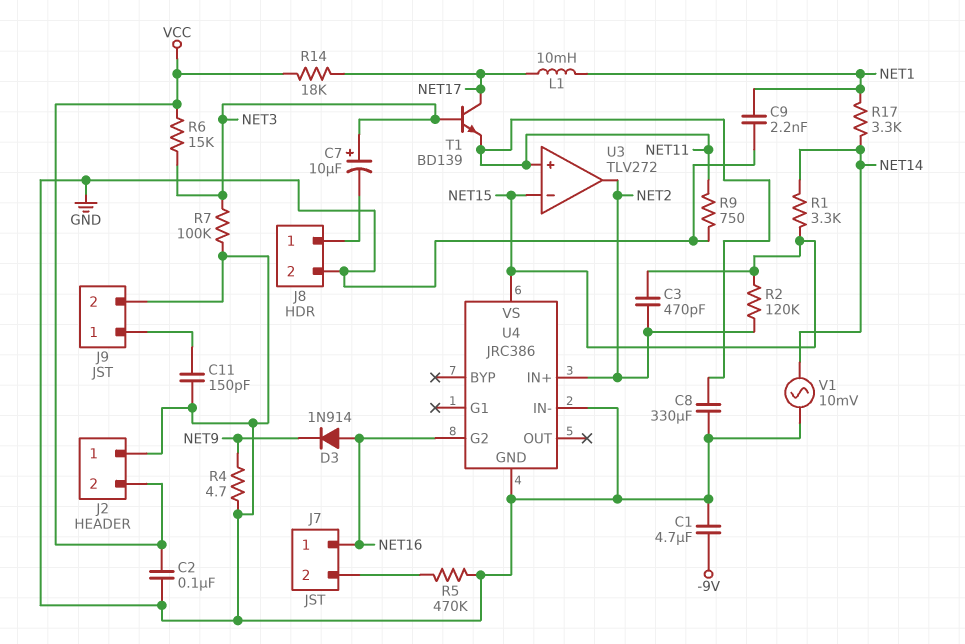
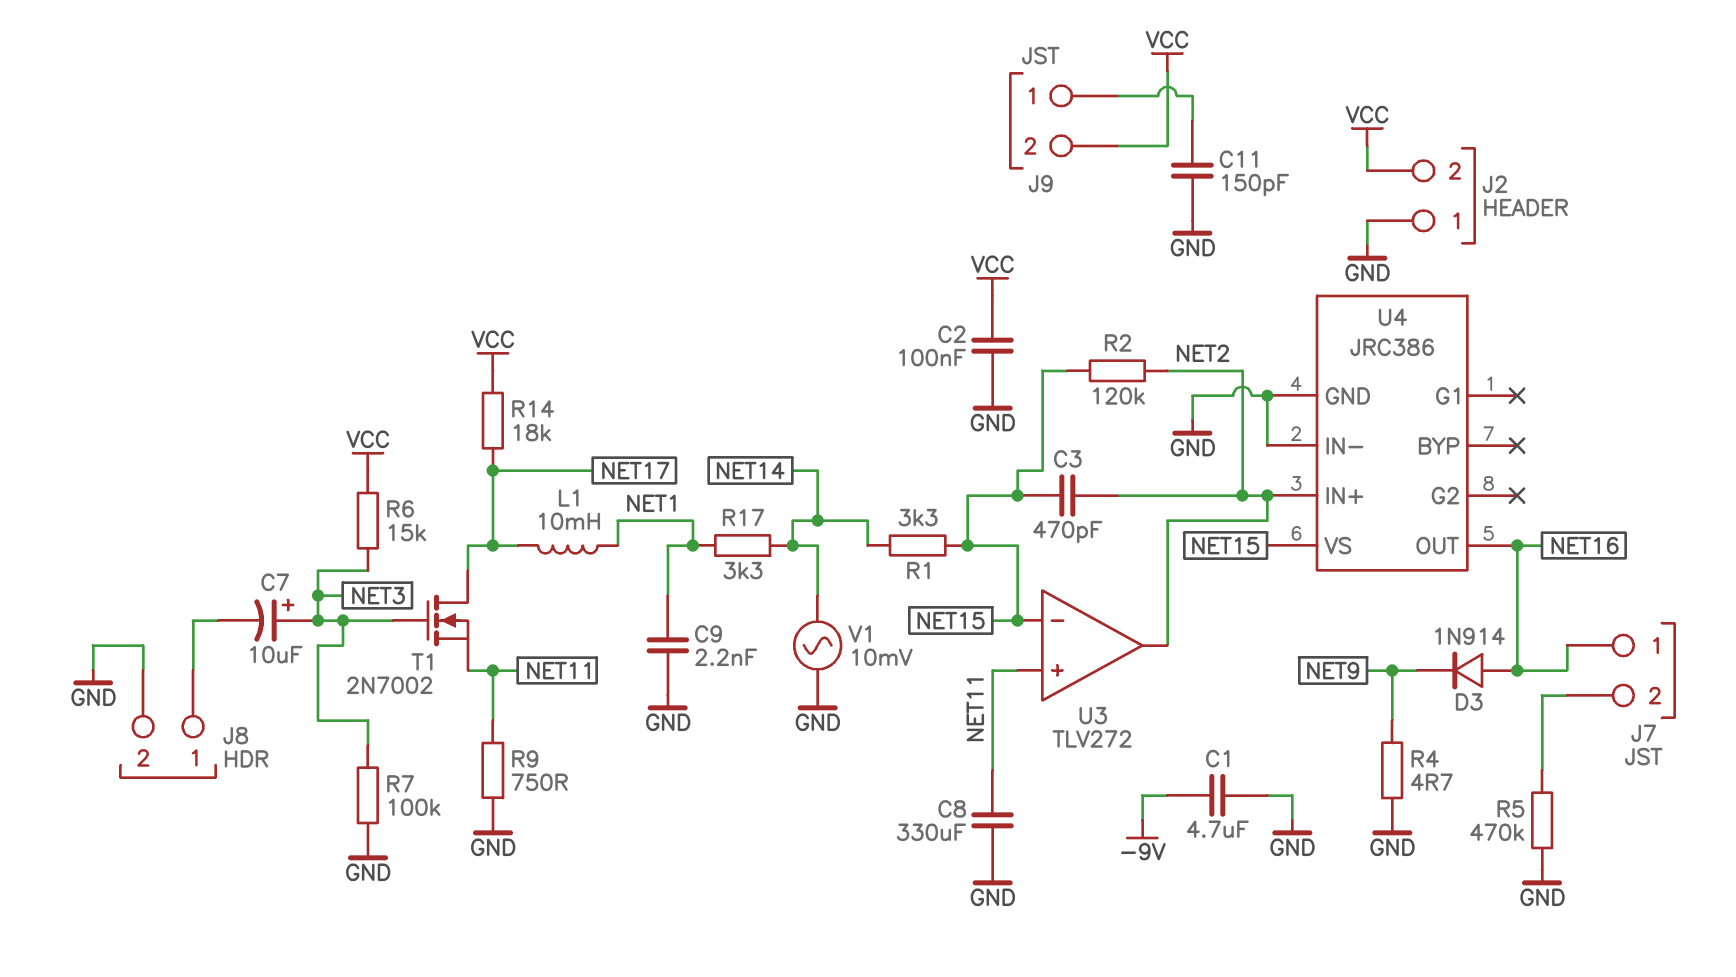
J9 pin 2: GND -> VCC
T1: NPN BD139 (B NET3, C NET17, E NET11) -> NMOS 2N7002 (G NET3, D NET17, S NET11)
U4 pin G2: NET16 -> none
U4 pin OUT: none -> NET16

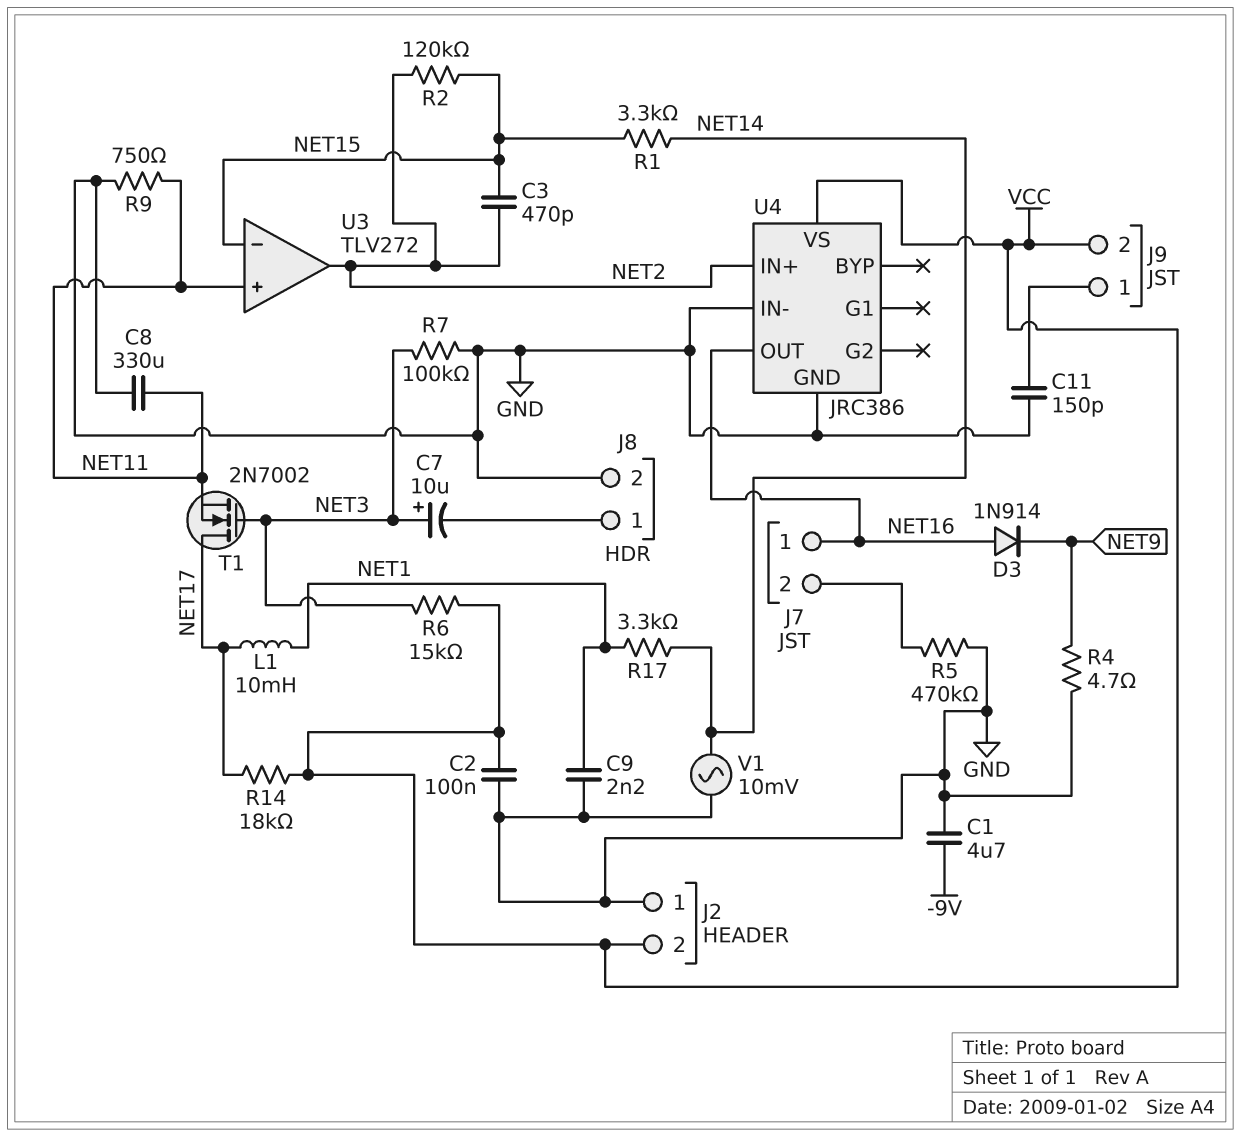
U4 pin VS: NET15 -> VCC

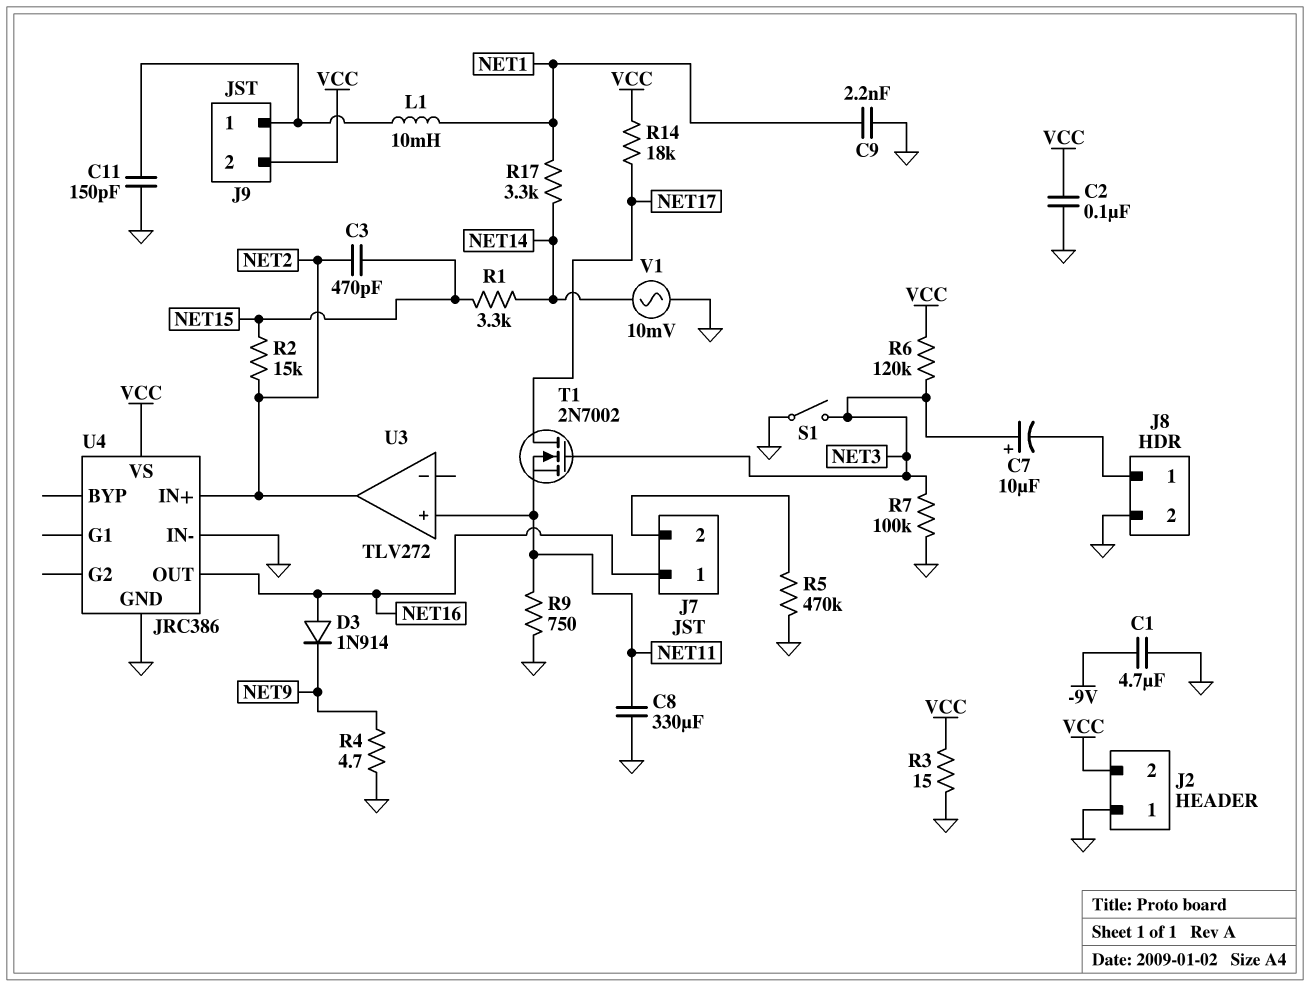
L1: 10mH (NET1, NET17) -> 10mH (J9/1, NET1)
R2: 120k (NET2, NET15) -> 15k (NET2, NET15)
R3: none -> 15 (GND, VCC)
R6: 15k (NET3, VCC) -> 120k (NET3, VCC)
S1: none -> switch (GND, NET3)
U3 pin in-: NET15 -> none

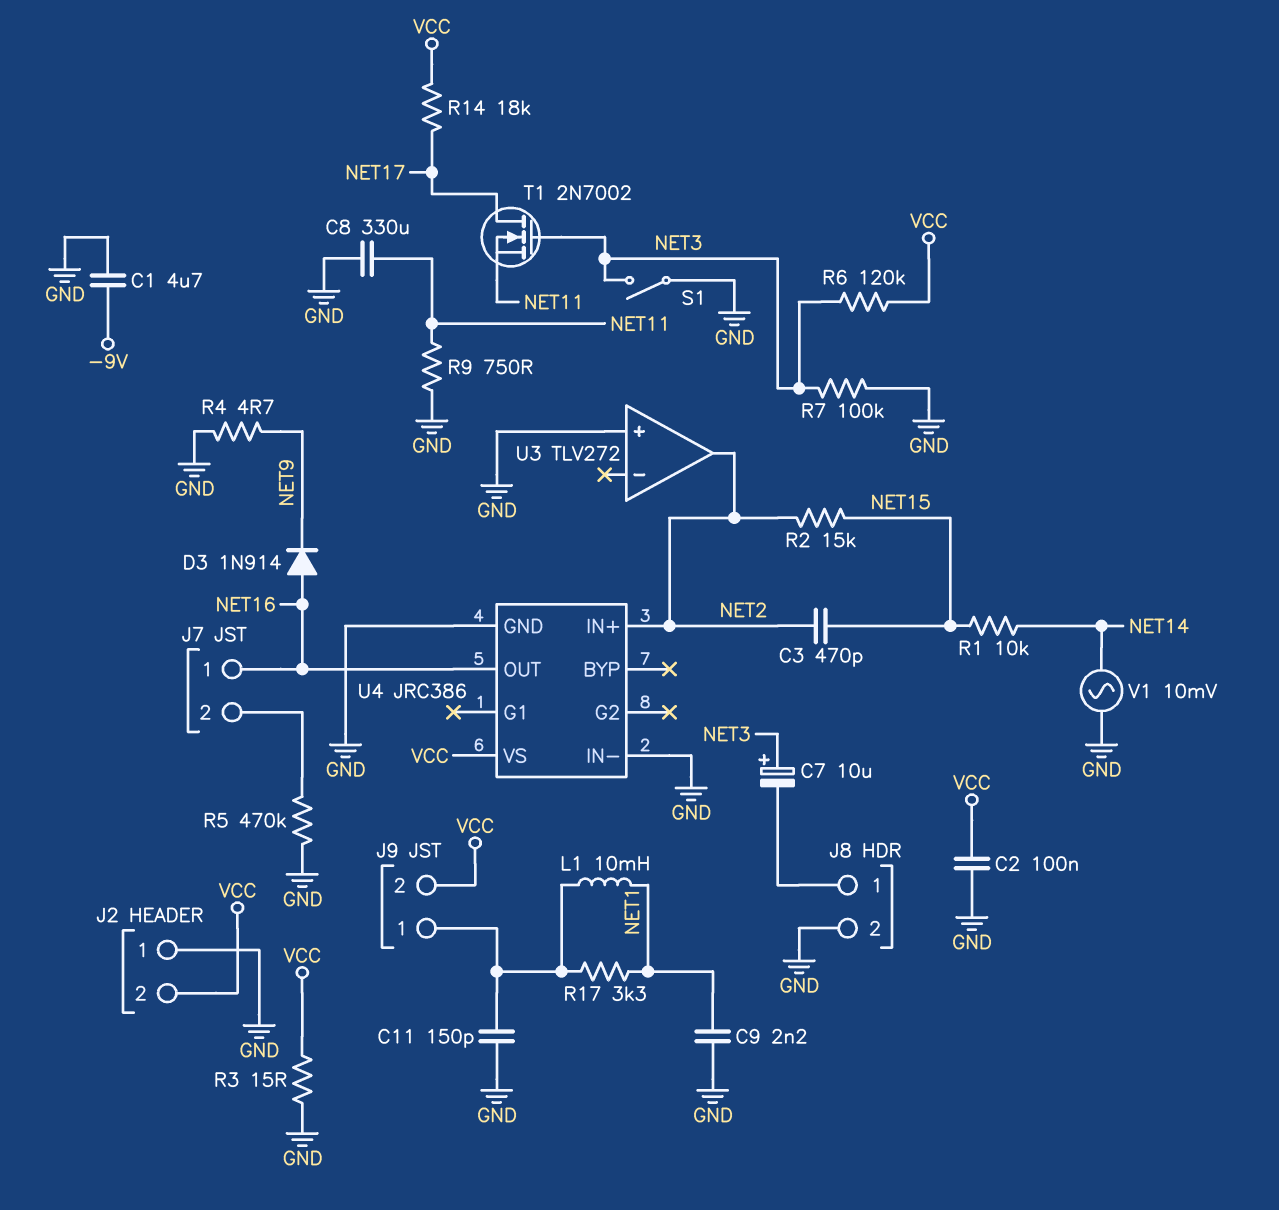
R1: 3.3k (NET14, NET15) -> 10k (NET14, NET15)
R17: 3.3k (NET1, NET14) -> 3.3k (J9/1, NET1)
U3 pin in+: NET11 -> GND

